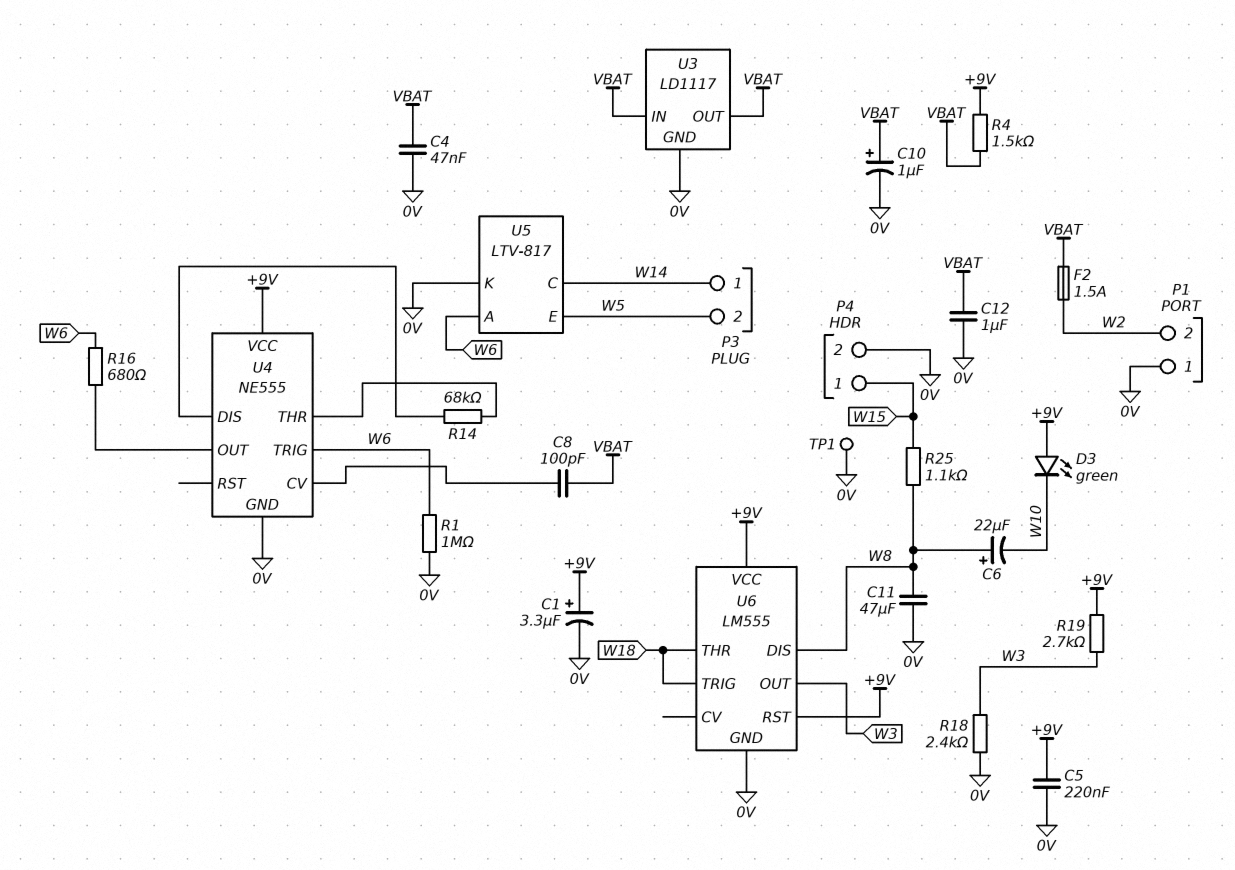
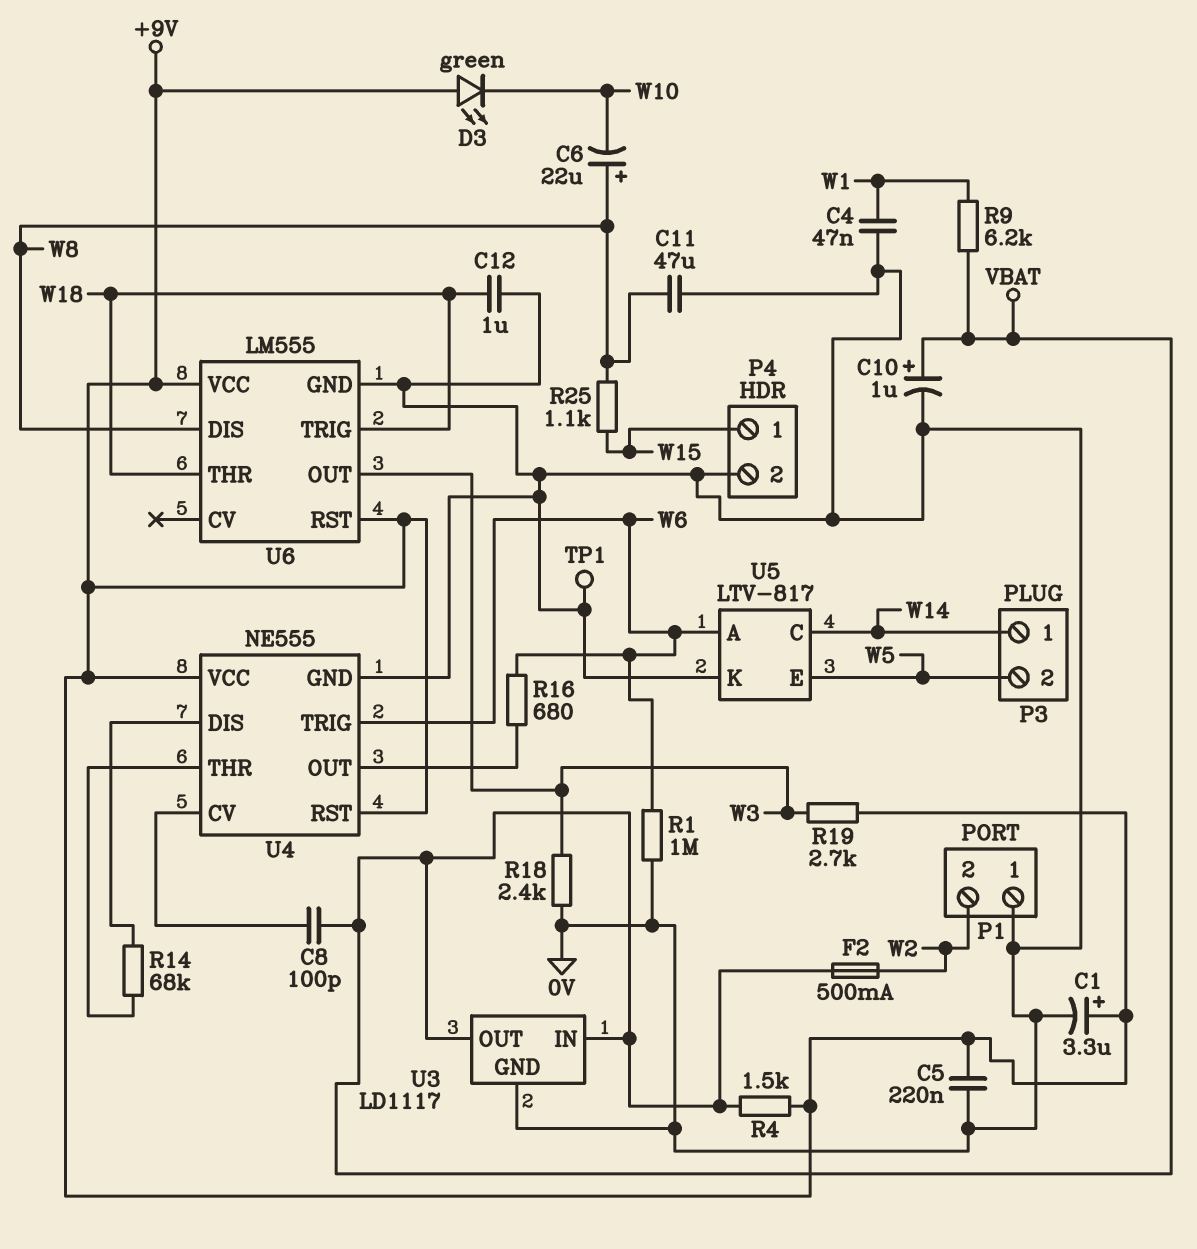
C4: 47nF (0V, VBAT) -> 47nF (0V, W1)
C12: 1uF (0V, VBAT) -> 1uF (0V, W18)
F2: 1.5A (VBAT, W2) -> 500mA (VBAT, W2)
R9: none -> 6.2k (VBAT, W1)
U4 pin RST: none -> +9V

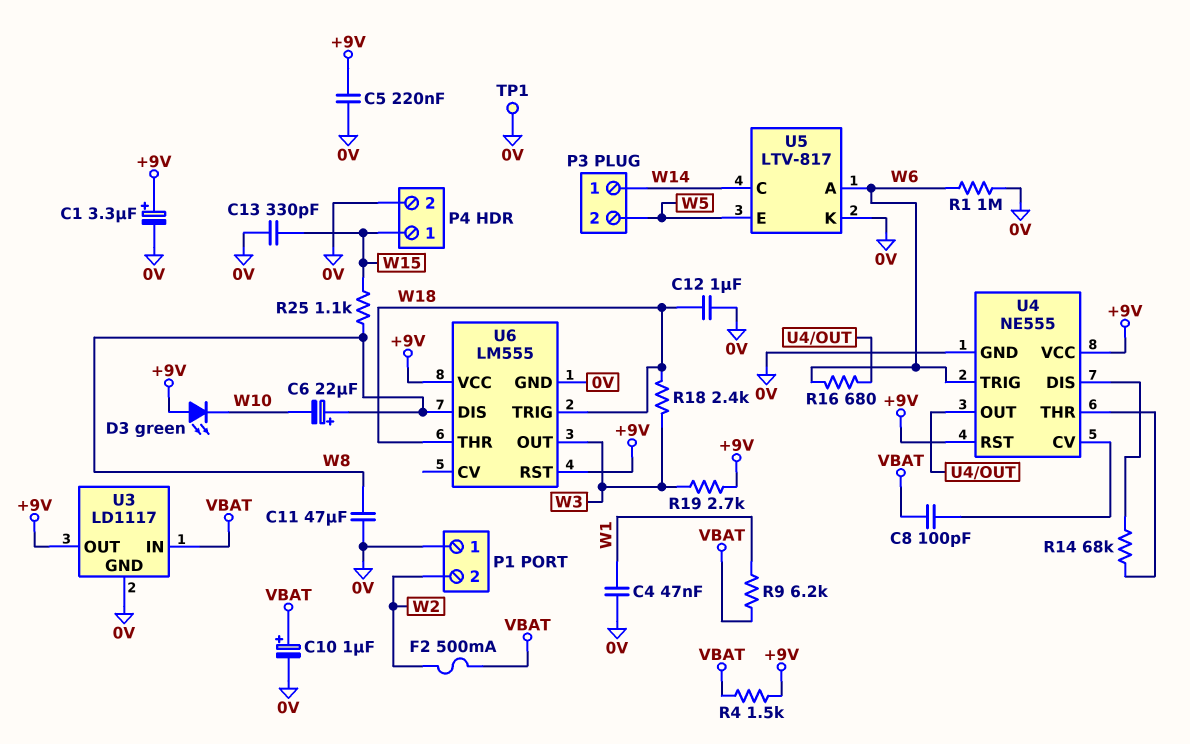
C13: none -> 330pF (0V, W15)
R18: 2.4k (0V, W3) -> 2.4k (W3, W18)
U3 pin OUT: VBAT -> +9V

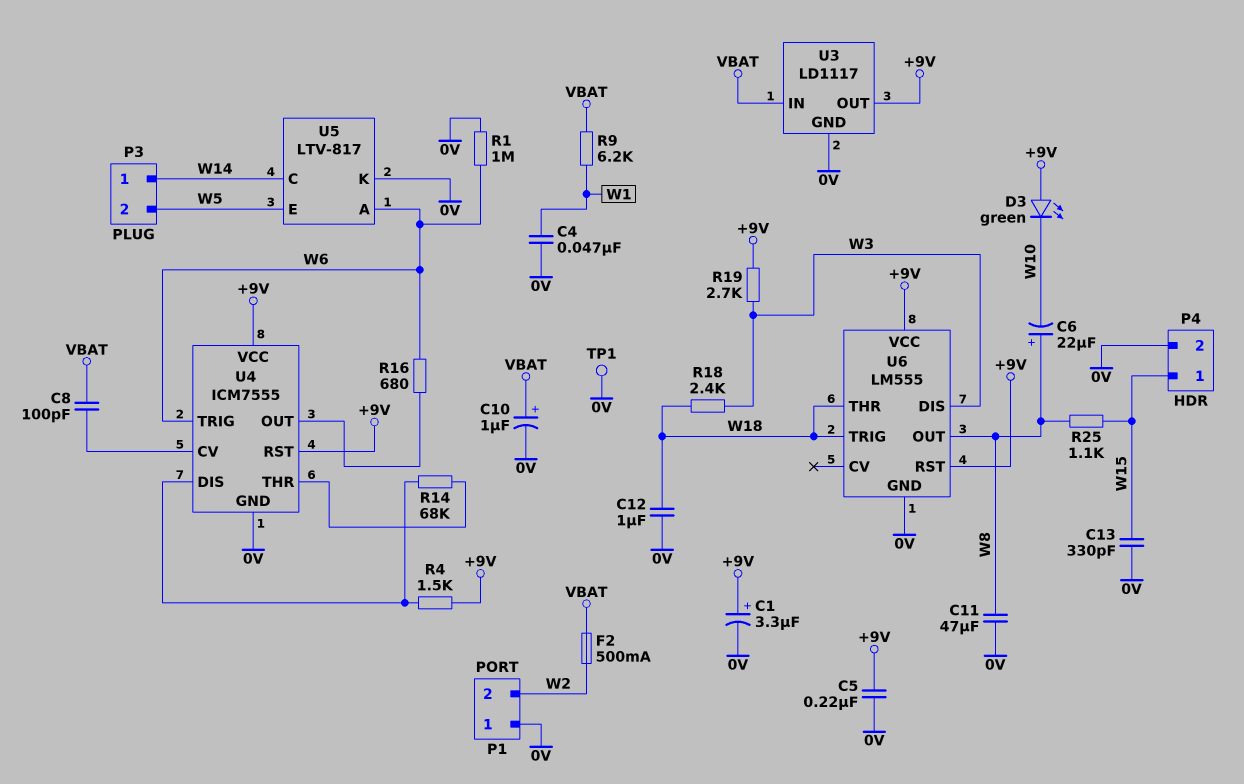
R4: 1.5k (+9V, VBAT) -> 1.5k (+9V, U4/DIS)
U4: NE555 -> ICM7555
U6 pin DIS: W8 -> W3
U6 pin OUT: W3 -> W8

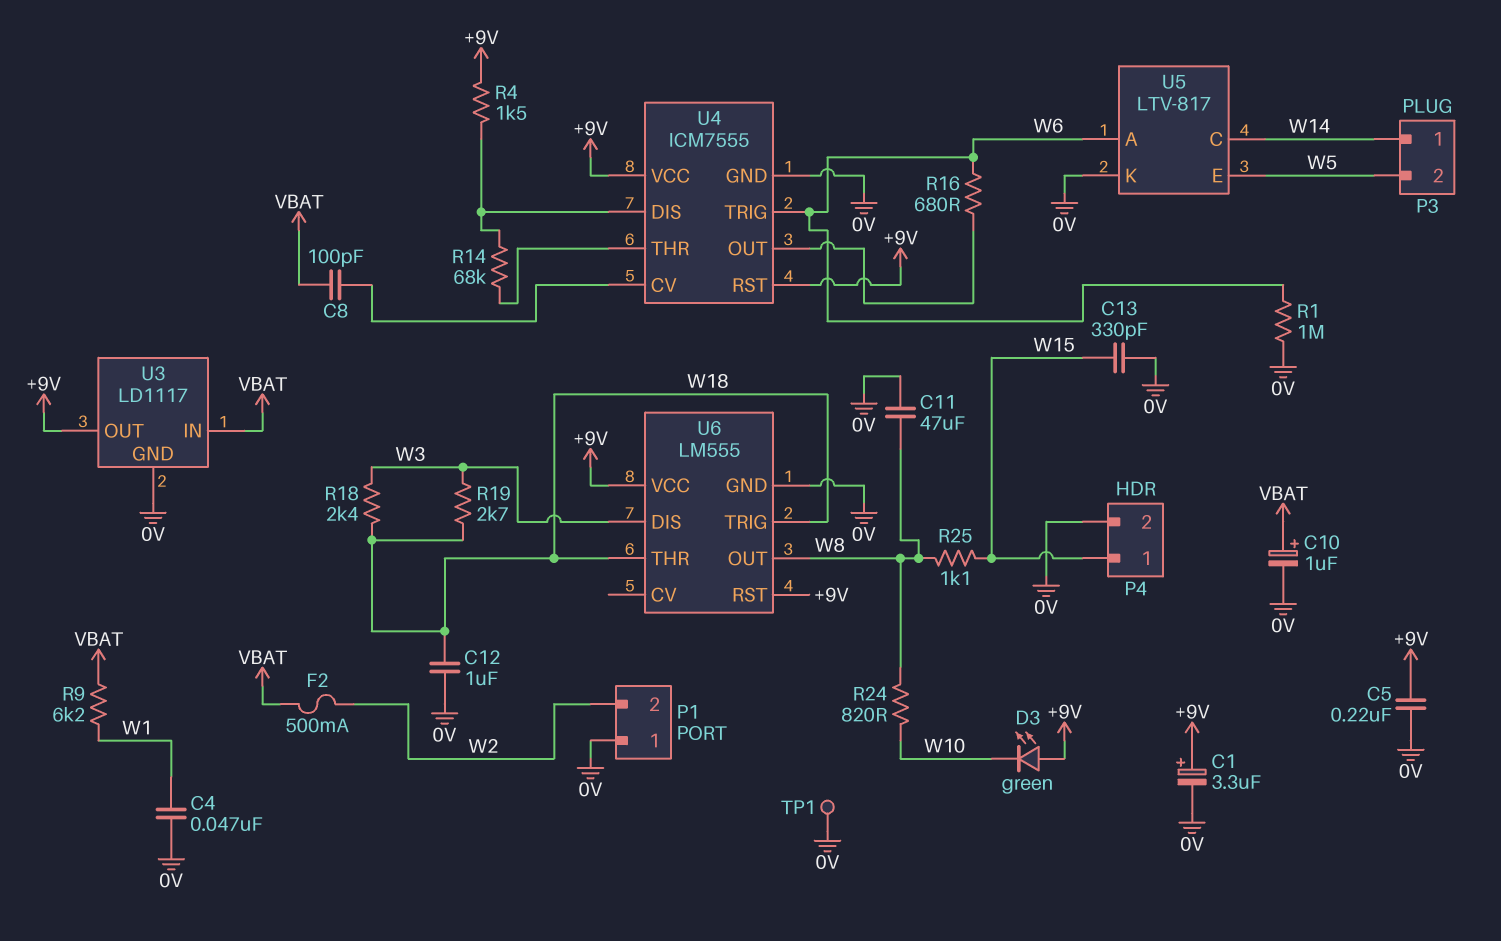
C6: 22uF (plus W8, minus W10) -> none
R19: 2.7k (+9V, W3) -> 2.7k (W3, W18)
R24: none -> 820 (W8, W10)

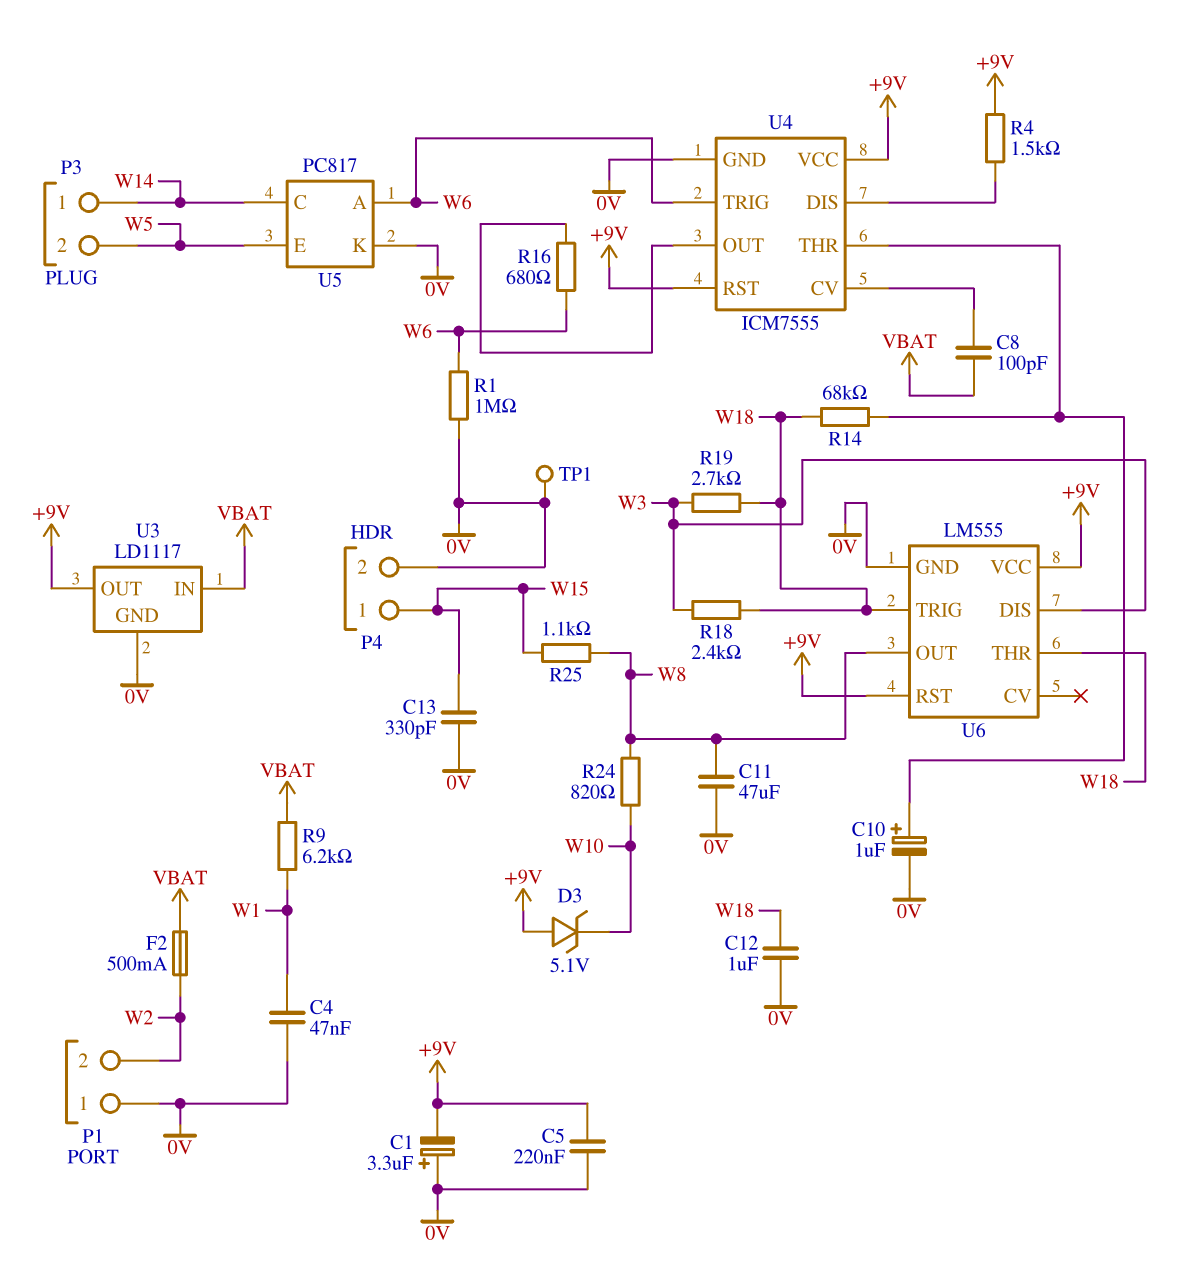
C1: 3.3uF (plus +9V, minus 0V) -> 3.3uF (plus 0V, minus +9V)
C10: 1uF (plus VBAT, minus 0V) -> 1uF (plus U4/THR, minus 0V)
D3: LED green (A +9V, K W10) -> zener 5.1V (A +9V, K W10)
R14: 68k (U4/DIS, U4/THR) -> 68k (U4/THR, W18)
U5: LTV-817 -> PC817

